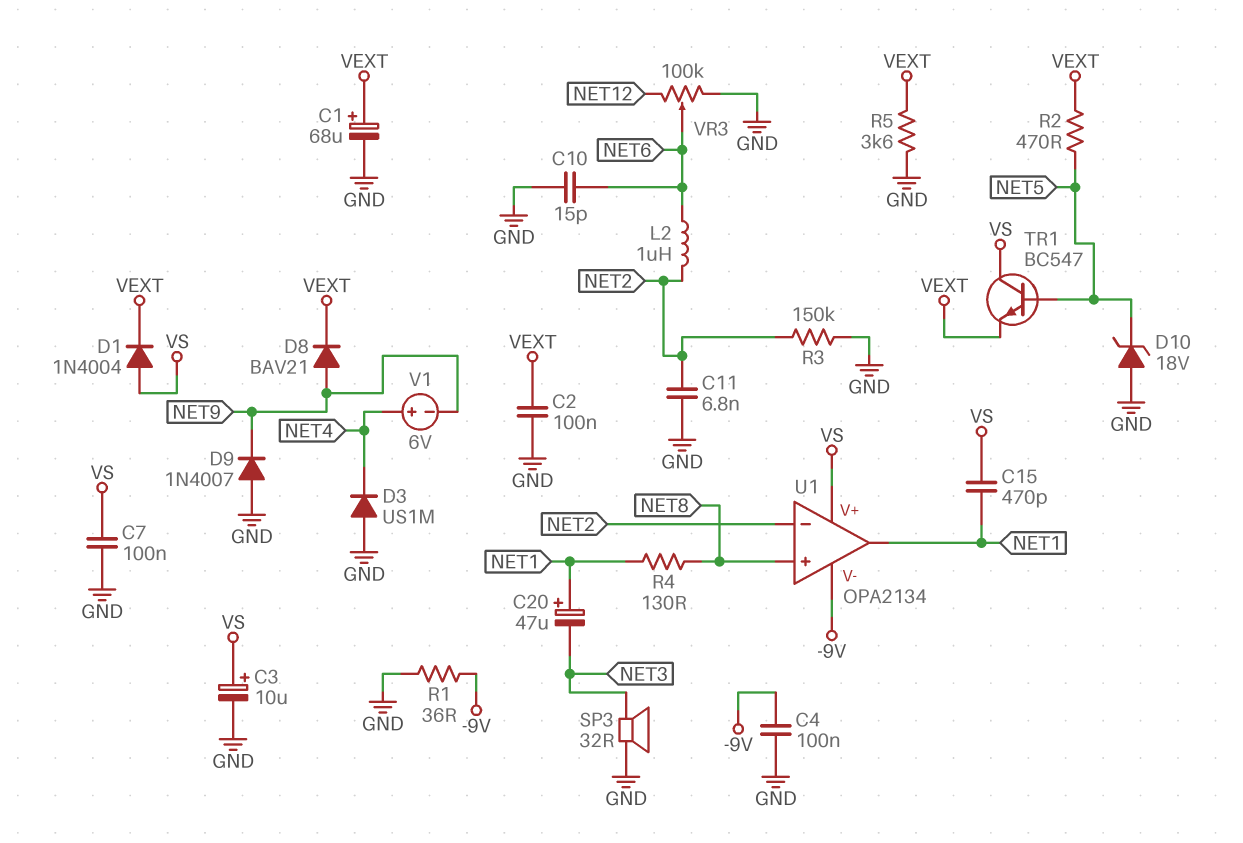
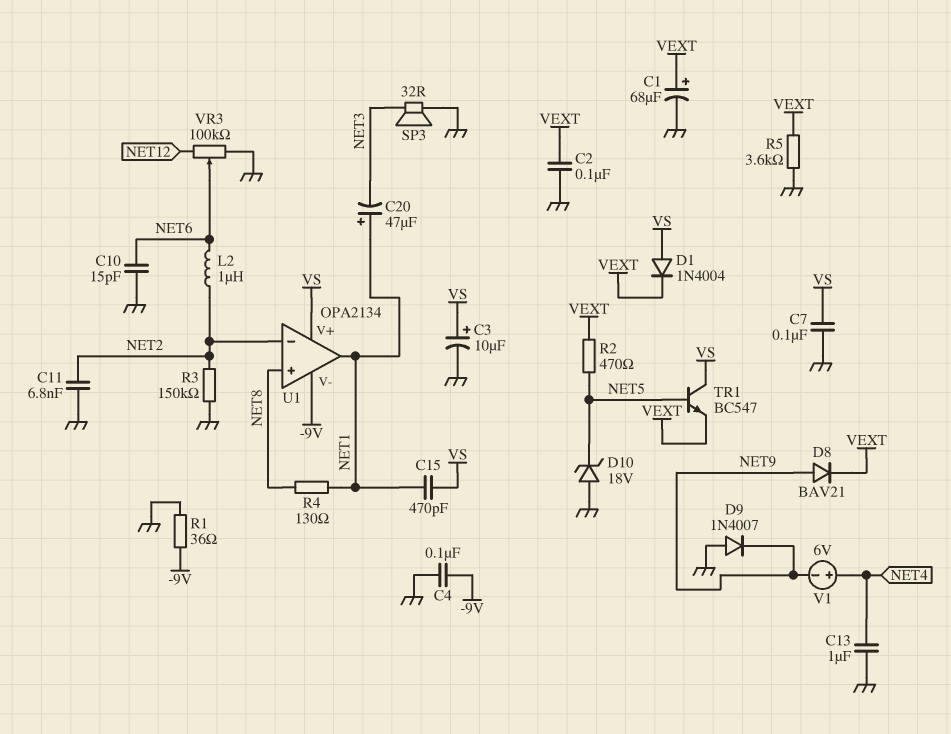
C13: none -> 1uF (GND, NET4)
D3: diode US1M (A GND, K NET4) -> none

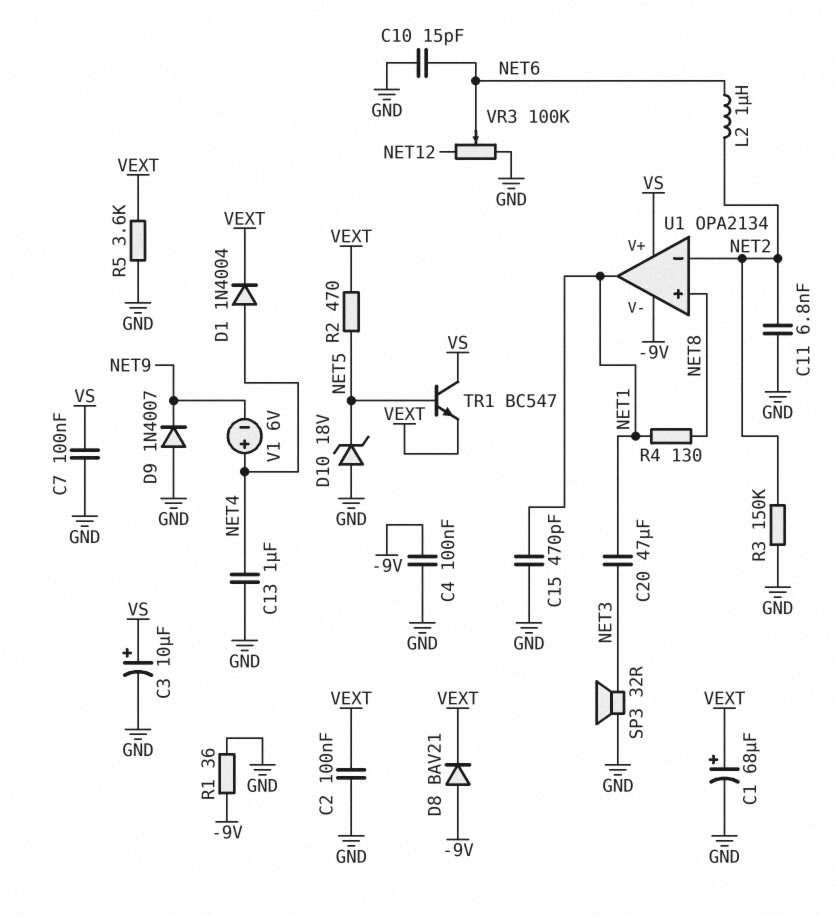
C15: 470pF (NET1, VS) -> 470pF (GND, NET1)
C20: 47uF (plus NET1, minus NET3) -> 47uF (NET1, NET3)
D1: diode 1N4004 (A VS, K VEXT) -> diode 1N4004 (A NET4, K VEXT)
D8: diode BAV21 (A NET9, K VEXT) -> diode BAV21 (A -9V, K VEXT)

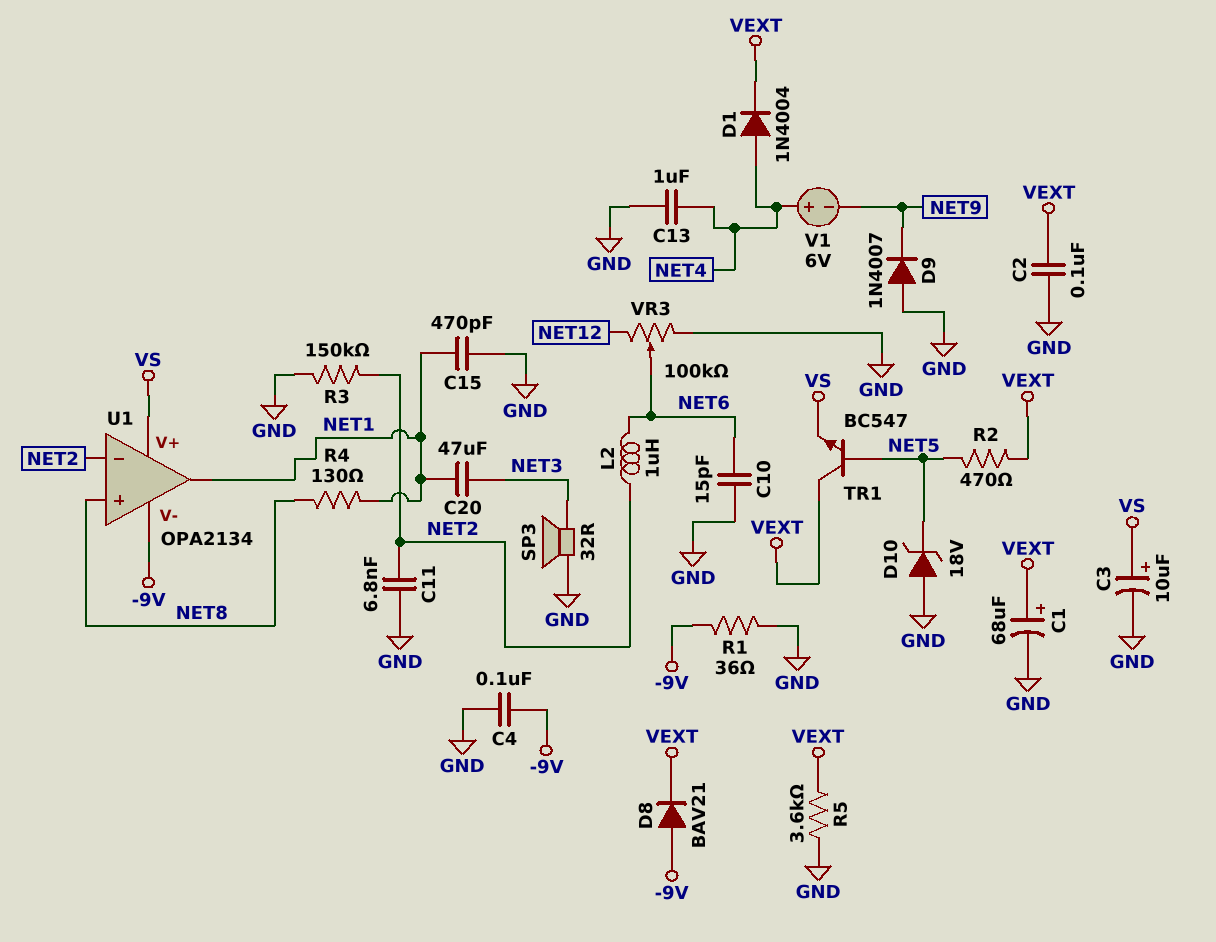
C7: 100nF (GND, VS) -> none
TR1: NPN BC547 (B NET5, C VS, E VEXT) -> NPN BC547 (B NET5, C VEXT, E VS)

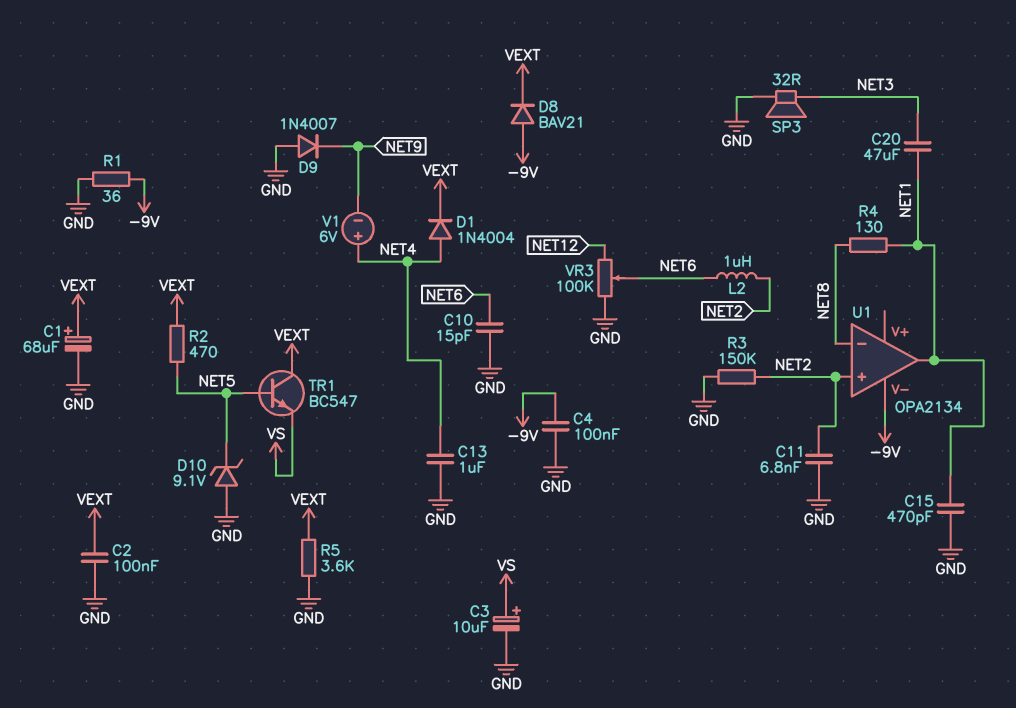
D10: zener 18V (A GND, K NET5) -> zener 9.1V (A GND, K NET5)
U1 pin V+: VS -> none
U1 pin in+: NET8 -> NET2
U1 pin in-: NET2 -> NET8

